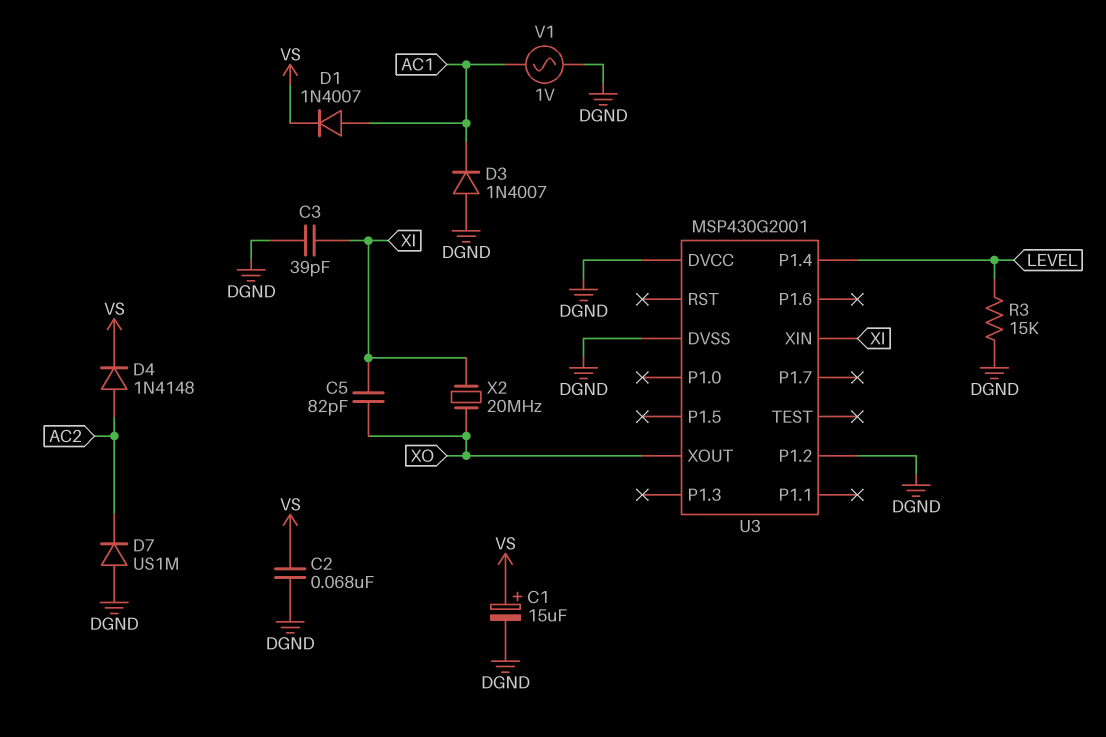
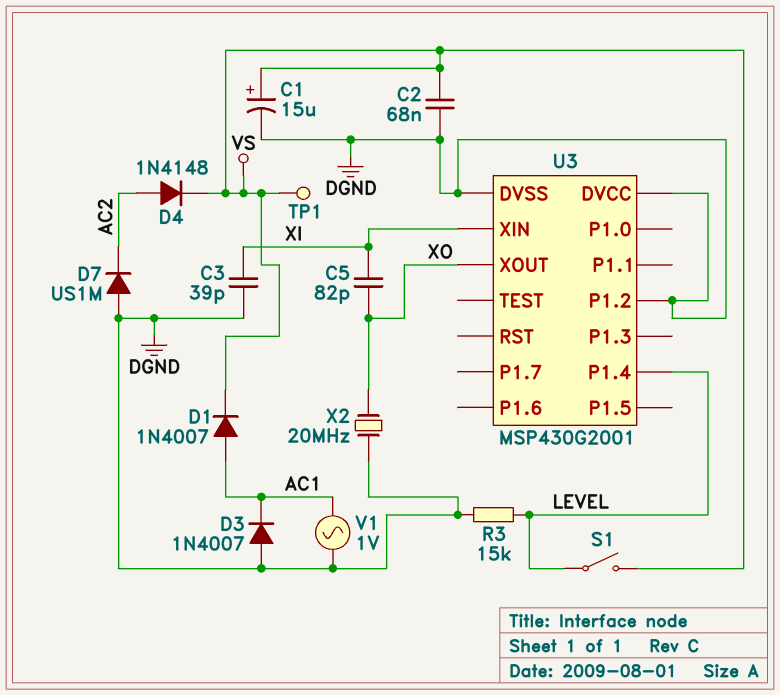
S1: none -> switch (LEVEL, VS)
TP1: none -> test point (VS)
X2: 20MHz (XI, XO) -> 20MHz (DGND, XO)

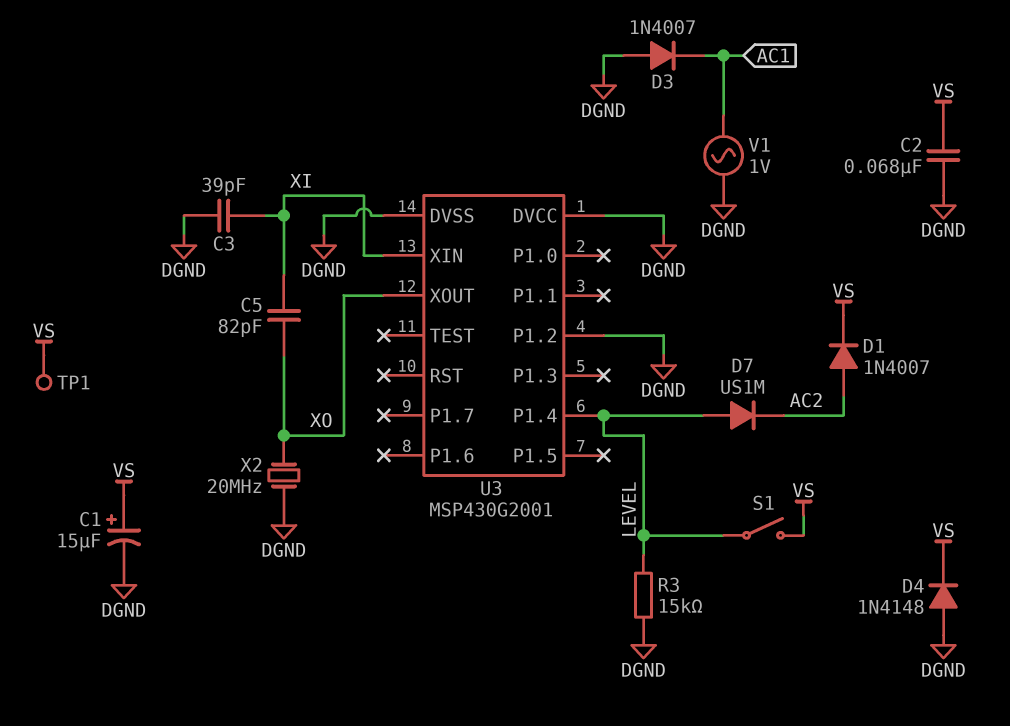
D1: diode 1N4007 (A AC1, K VS) -> diode 1N4007 (A AC2, K VS)
D4: diode 1N4148 (A AC2, K VS) -> diode 1N4148 (A DGND, K VS)
D7: diode US1M (A DGND, K AC2) -> diode US1M (A LEVEL, K AC2)

